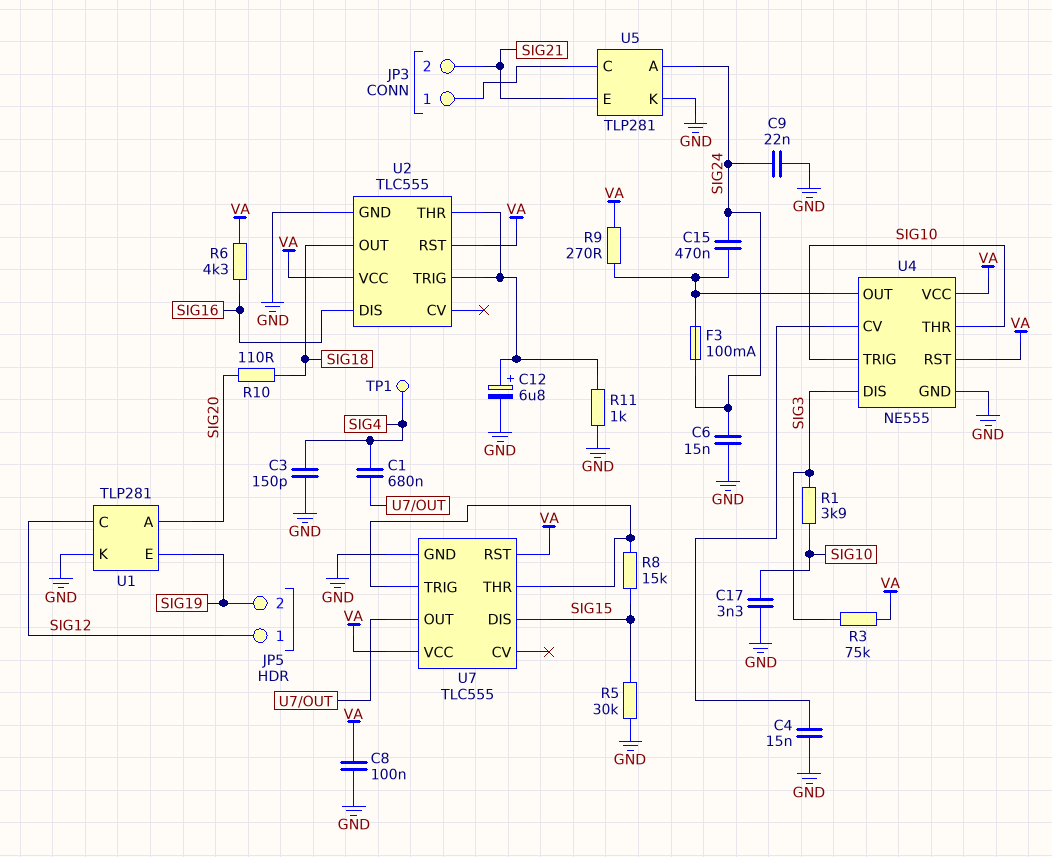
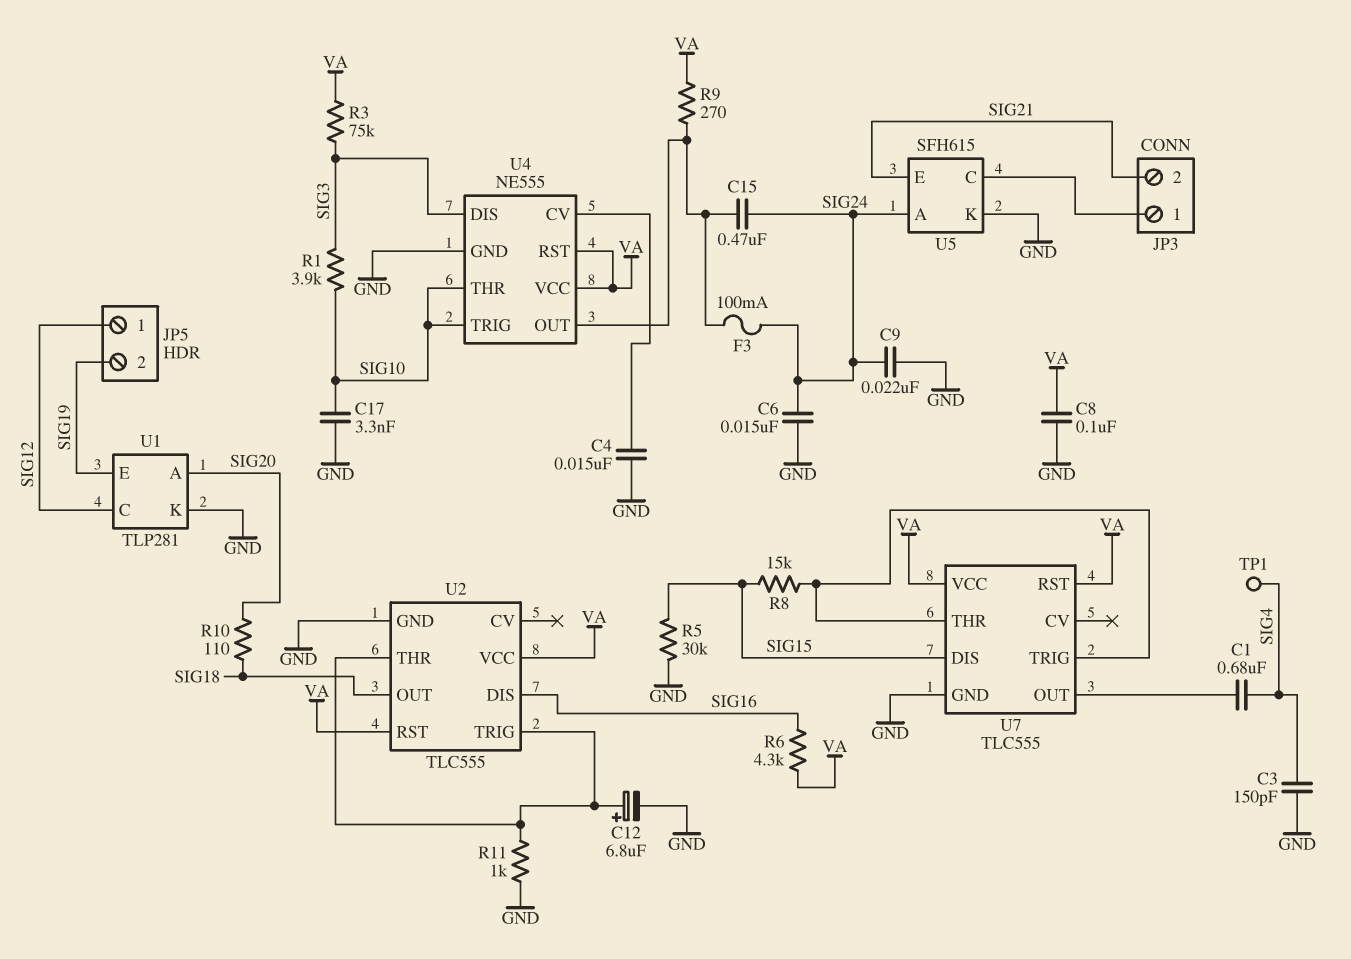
U5: TLP281 -> SFH615

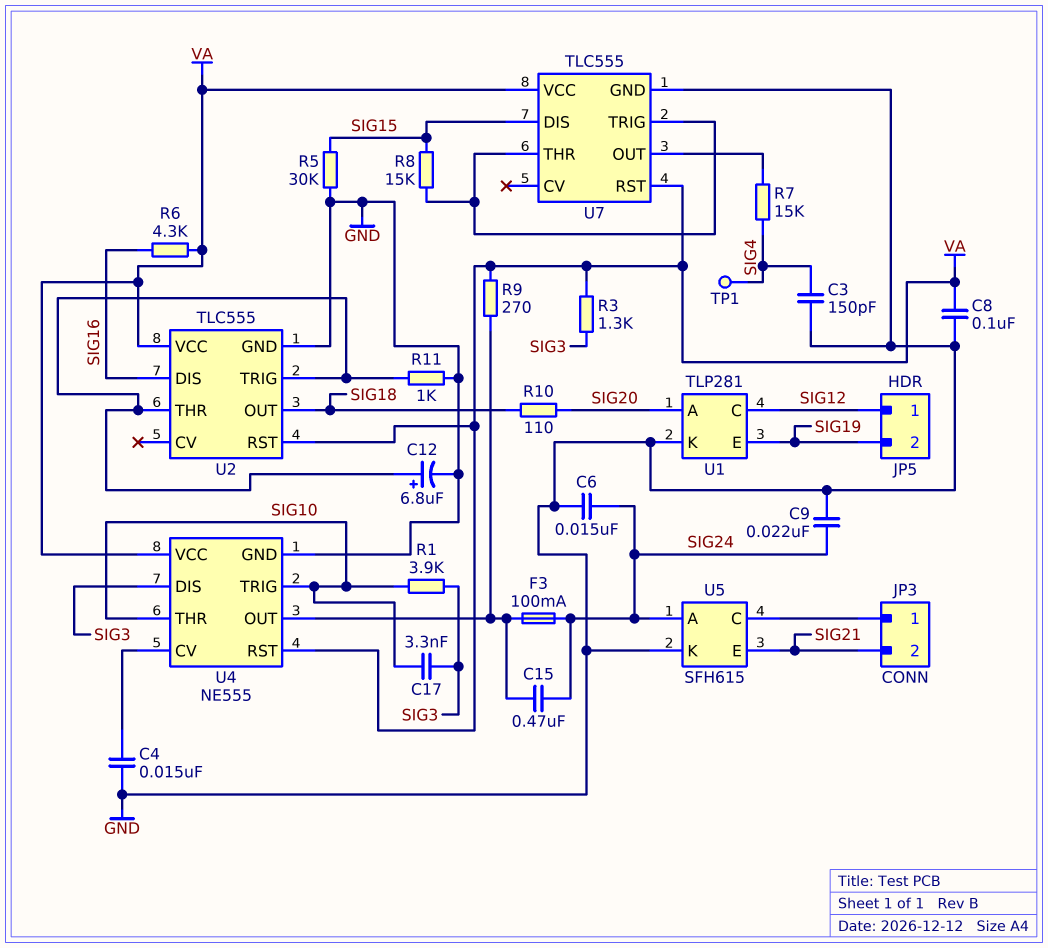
C1: 680nF (SIG4, U7/OUT) -> none
C17: 3.3nF (GND, SIG10) -> 3.3nF (SIG3, SIG10)
R3: 75k (SIG3, VA) -> 1.3k (SIG3, VA)
R7: none -> 15k (SIG4, U7/OUT)

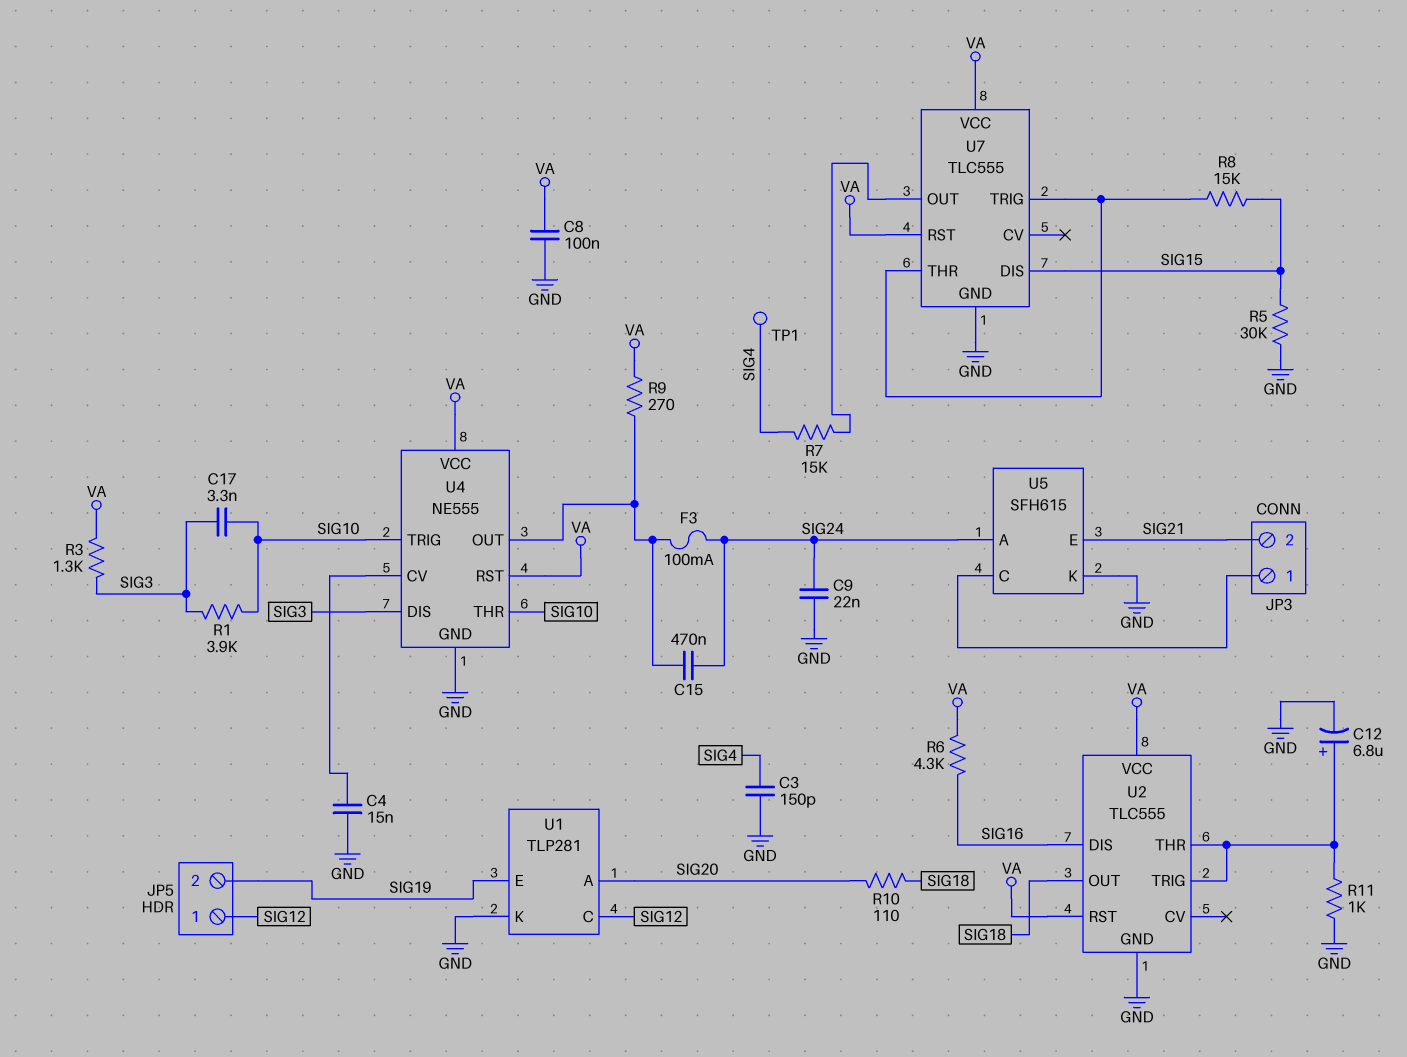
C6: 15nF (GND, SIG24) -> none

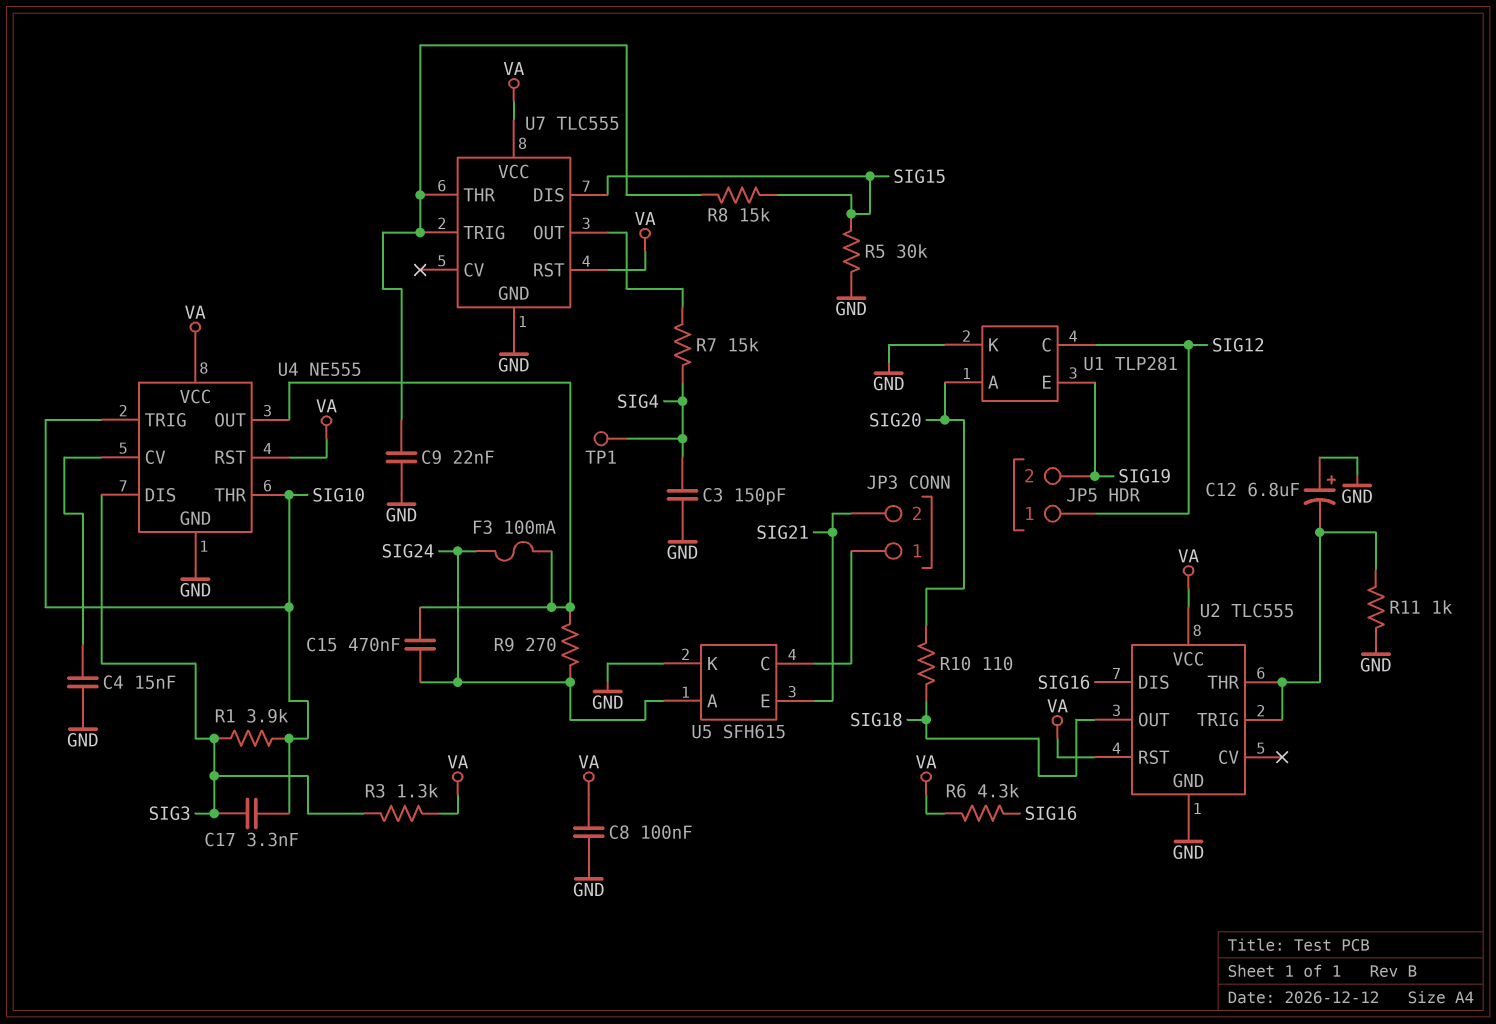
C9: 22nF (GND, SIG24) -> 22nF (GND, U7/THR)
C12: 6.8uF (plus U2/THR, minus GND) -> 6.8uF (plus GND, minus U2/THR)
R9: 270 (U4/OUT, VA) -> 270 (SIG24, U4/OUT)

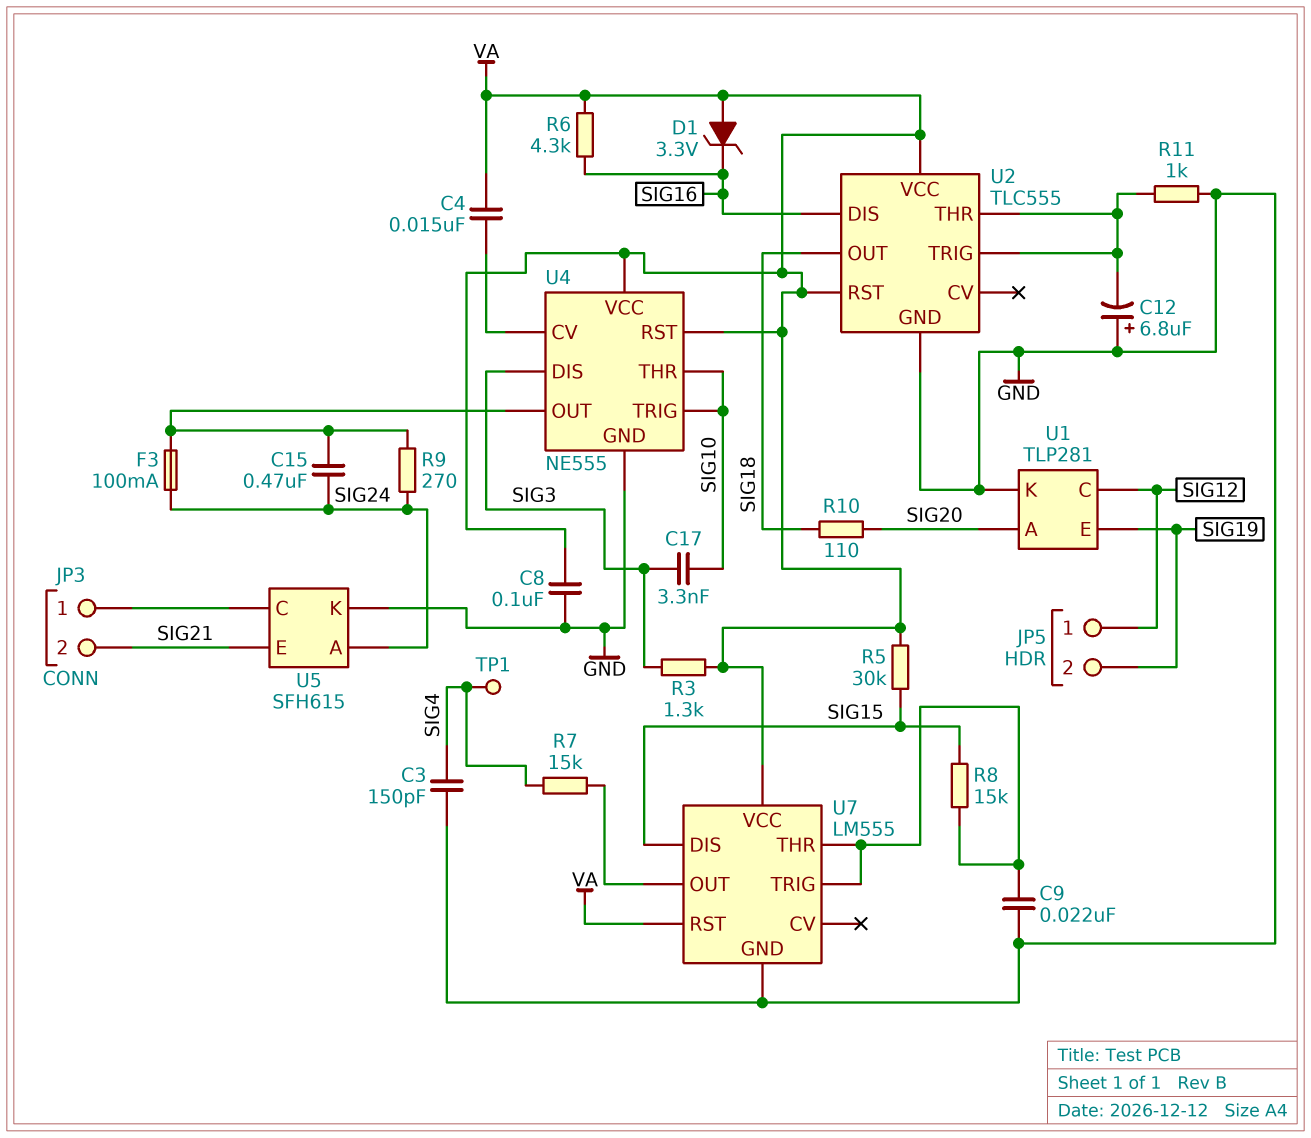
C4: 15nF (GND, U4/CV) -> 15nF (U4/CV, VA)
D1: none -> zener 3.3V (A VA, K SIG16)
R1: 3.9k (SIG3, SIG10) -> none
R5: 30k (GND, SIG15) -> 30k (SIG15, VA)
U7: TLC555 -> LM555

